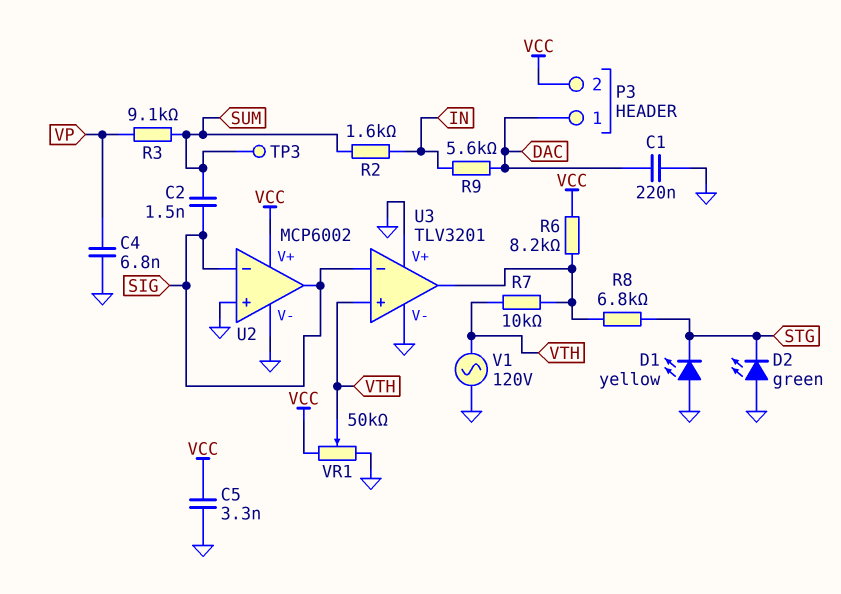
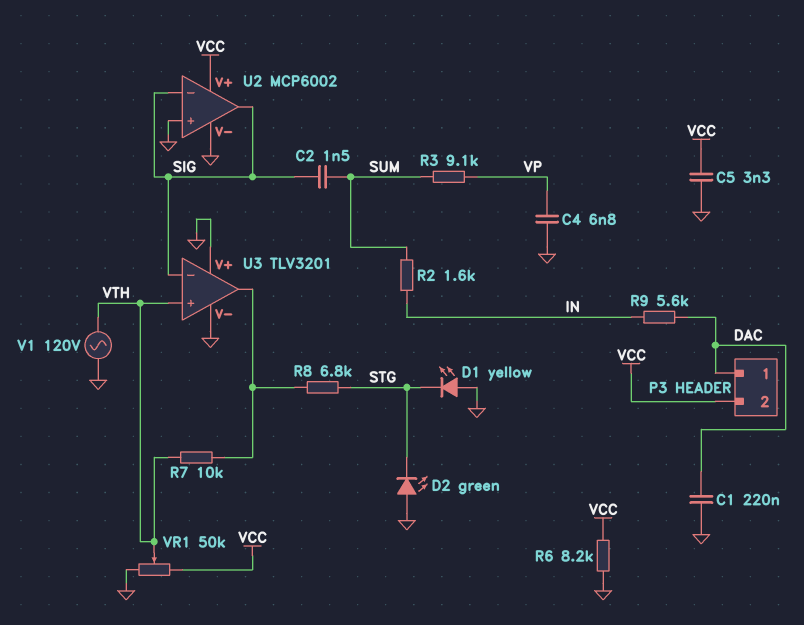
R6: 8.2k (U3/out, VCC) -> 8.2k (GND, VCC)
TP3: test point (SUM) -> none

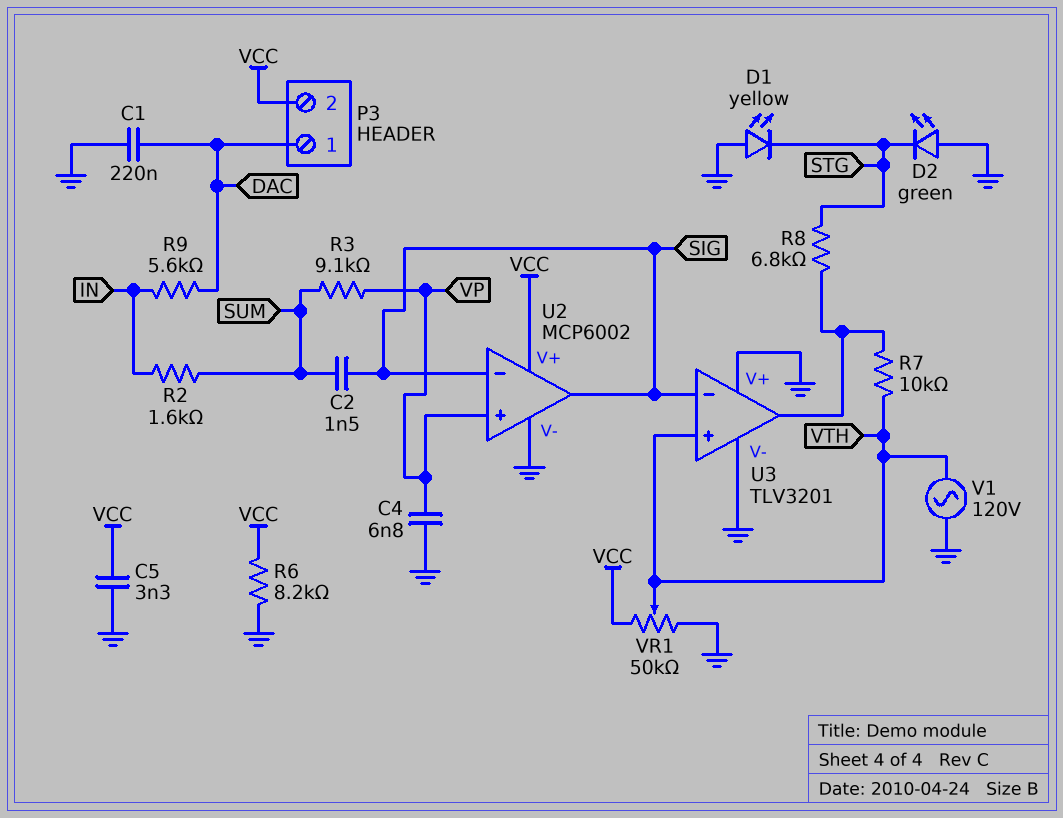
U2 pin in+: GND -> VP

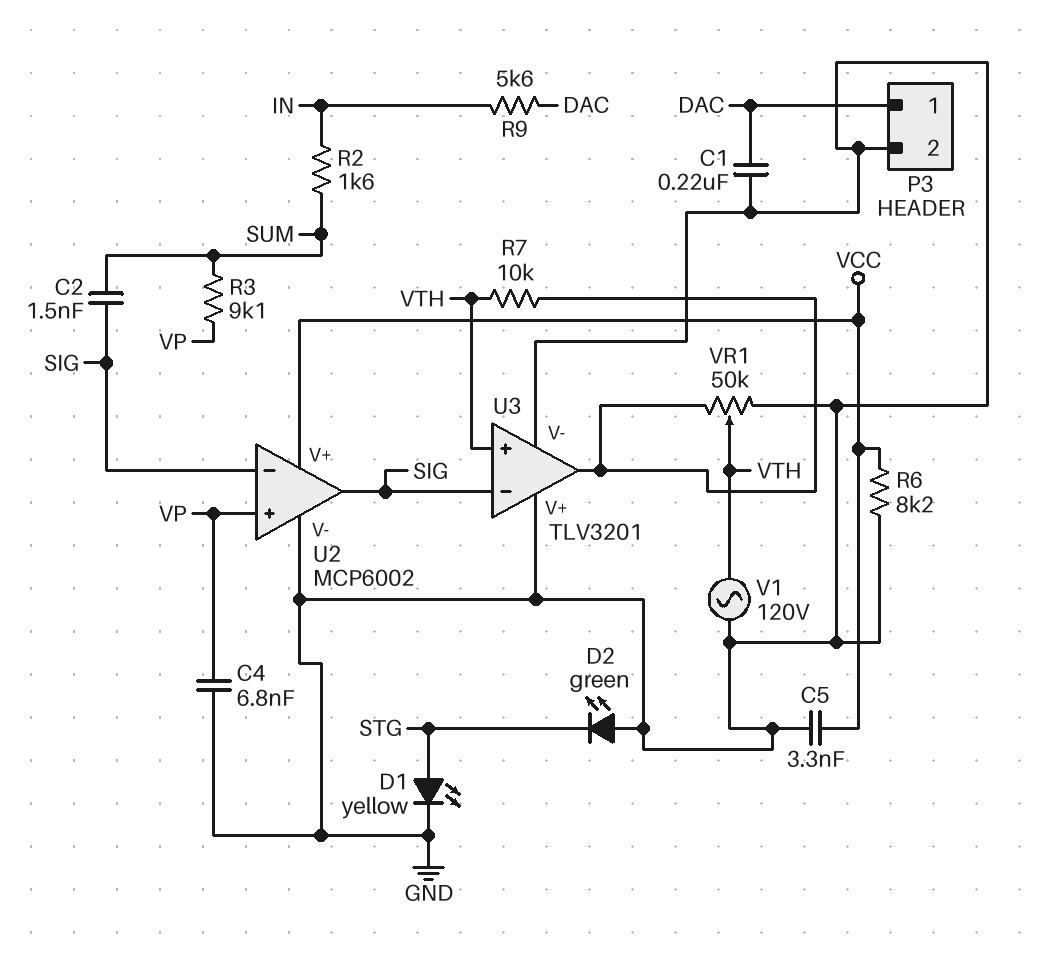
D1: LED yellow (A GND, K STG) -> LED yellow (A STG, K GND)
P3 pin 2: VCC -> GND
R8: 6.8k (STG, U3/out) -> none
VR1: 50k (GND, VCC, wiper VTH) -> 50k (GND, U3/out, wiper VTH)

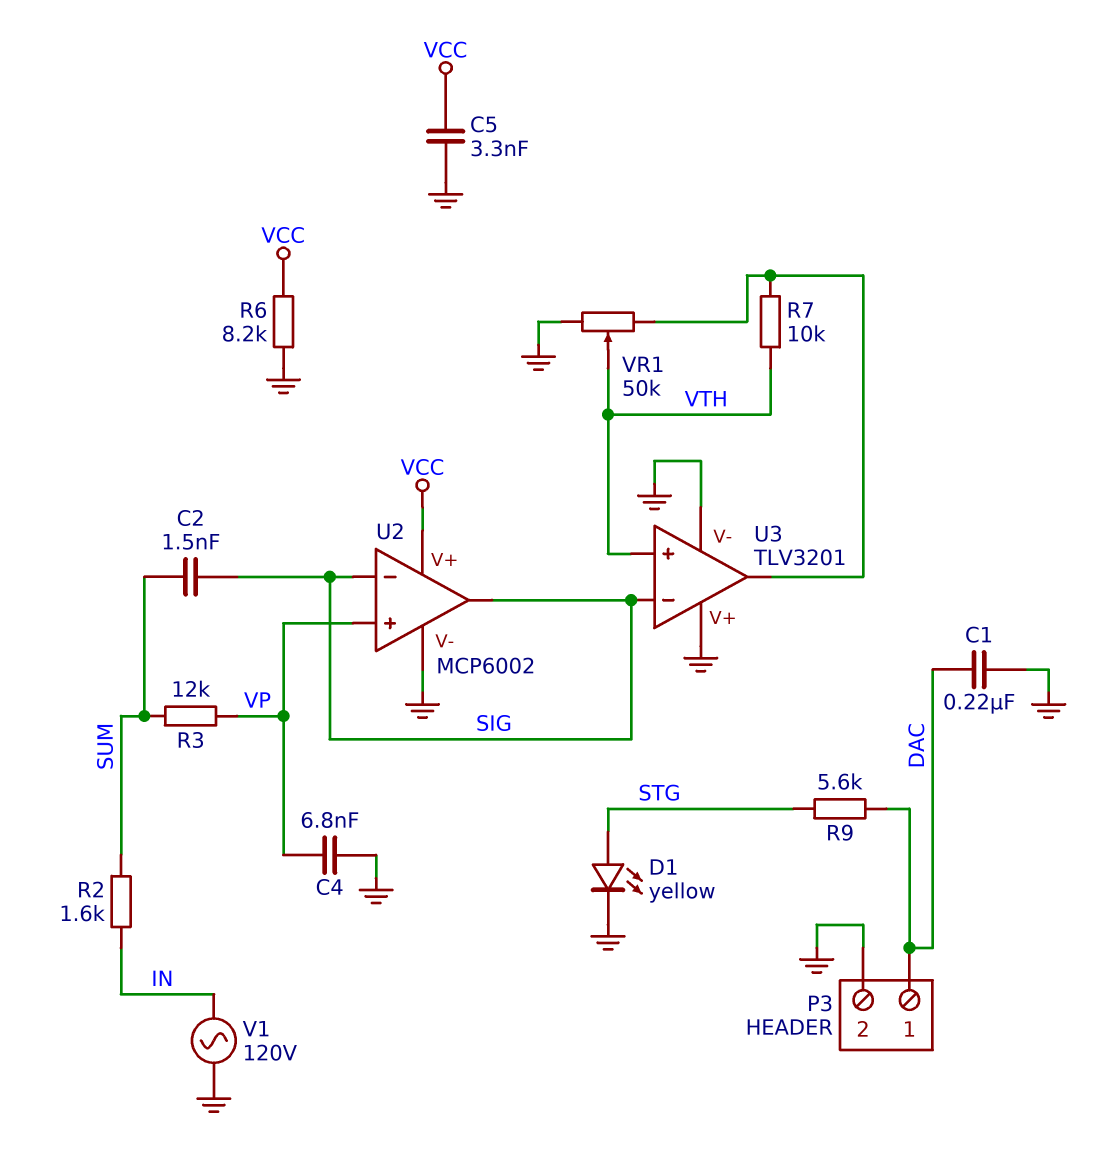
D2: LED green (A GND, K STG) -> none
R3: 9.1k (SUM, VP) -> 12k (SUM, VP)
R9: 5.6k (DAC, IN) -> 5.6k (DAC, STG)
V1: AC 120V (GND, VTH) -> AC 120V (GND, IN)

